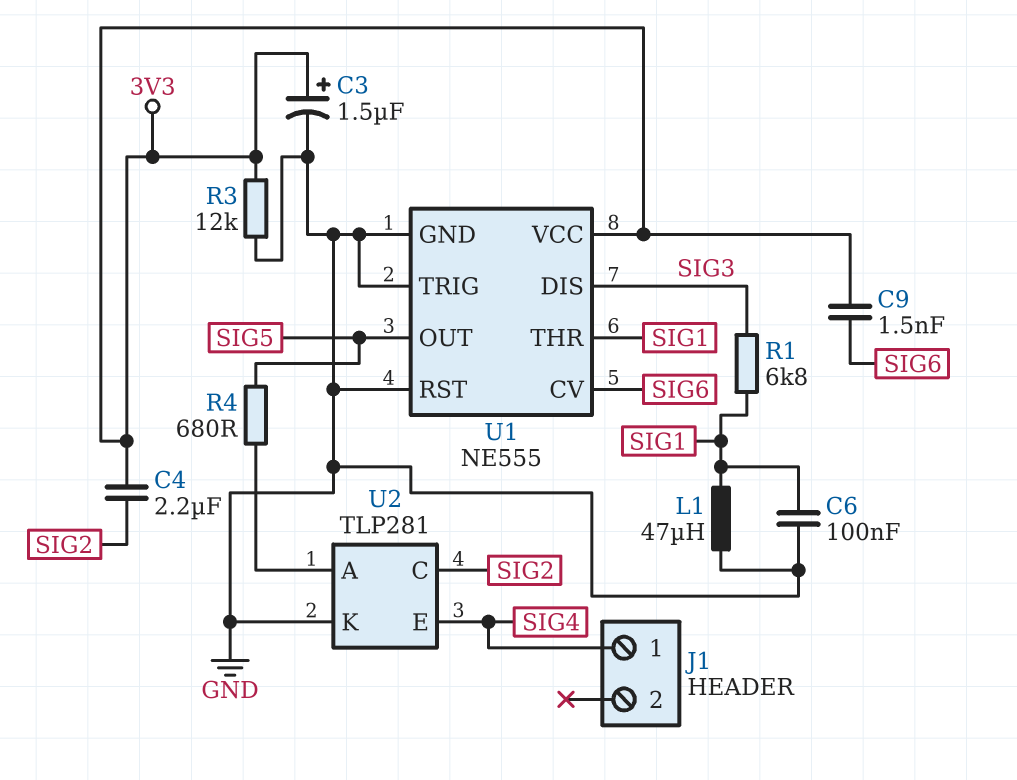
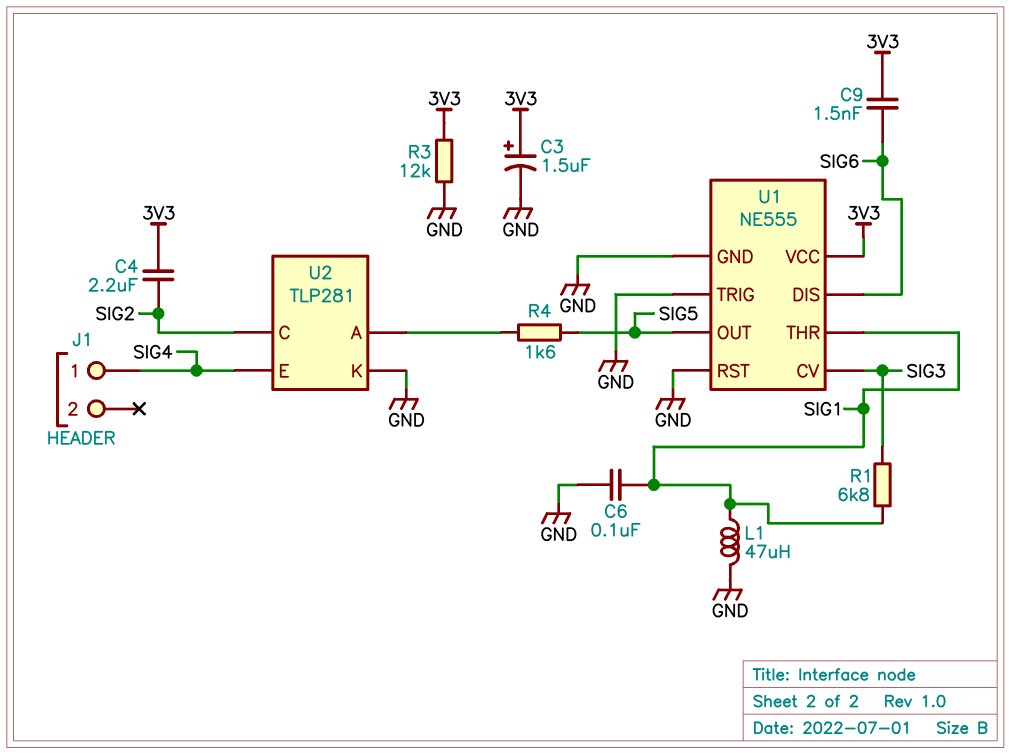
R4: 680 (SIG5, U2/A) -> 1.6k (SIG5, U2/A)
U1 pin CV: SIG6 -> SIG3
U1 pin DIS: SIG3 -> SIG6

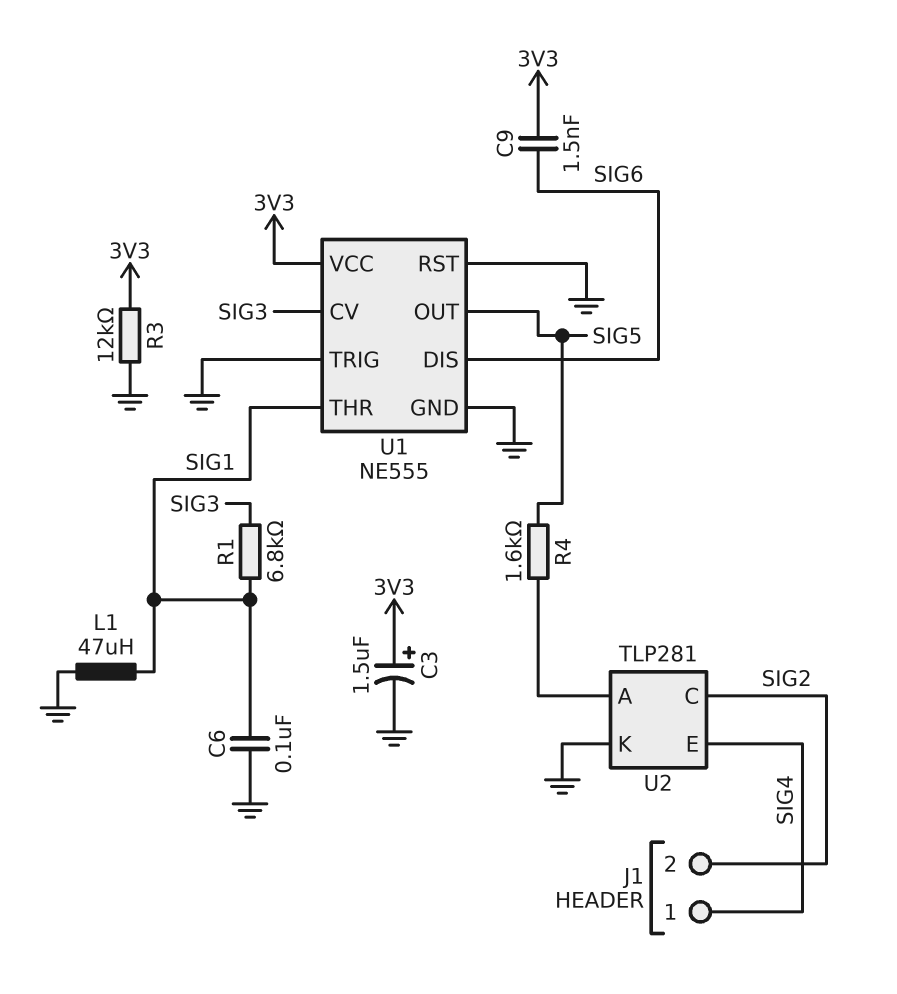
C4: 2.2uF (3V3, SIG2) -> none
J1 pin 2: none -> SIG2

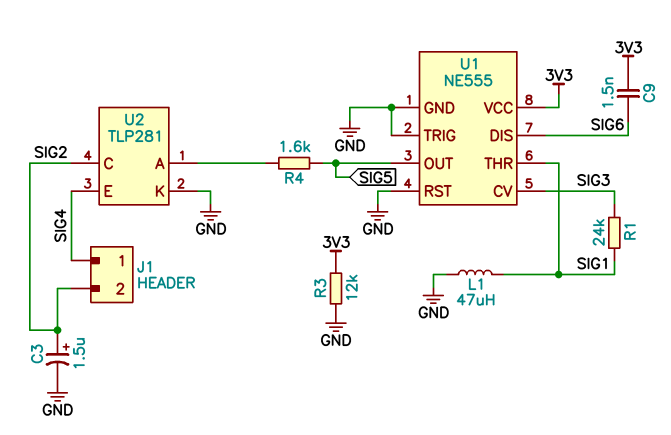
C3: 1.5uF (plus 3V3, minus GND) -> 1.5uF (plus SIG2, minus GND)
C6: 100nF (GND, SIG1) -> none
R1: 6.8k (SIG1, SIG3) -> 24k (SIG1, SIG3)

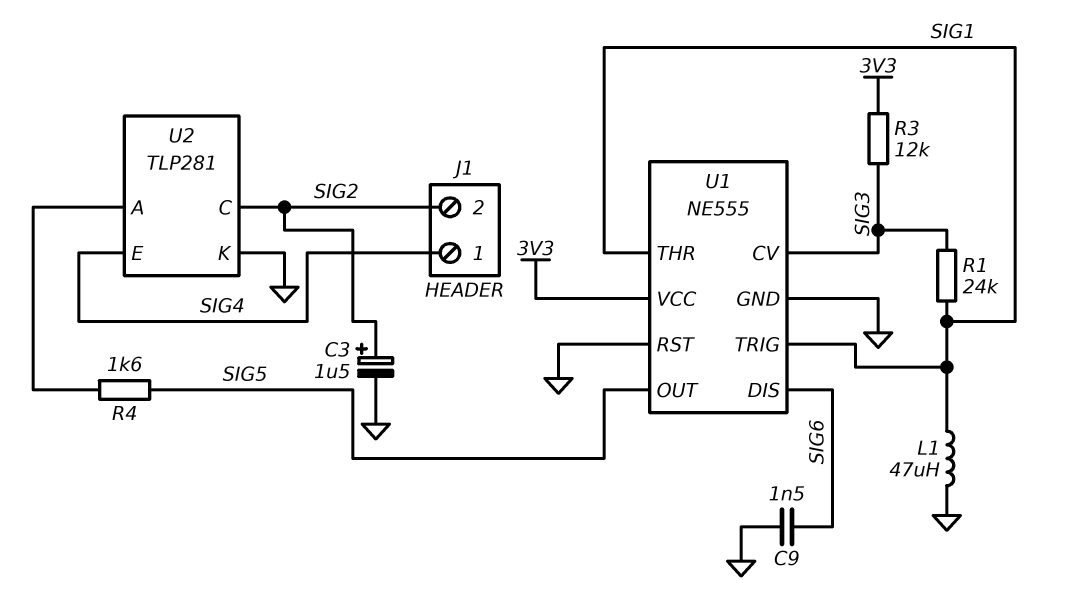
C9: 1.5nF (3V3, SIG6) -> 1.5nF (GND, SIG6)
R3: 12k (3V3, GND) -> 12k (3V3, SIG3)
U1 pin TRIG: GND -> SIG1

